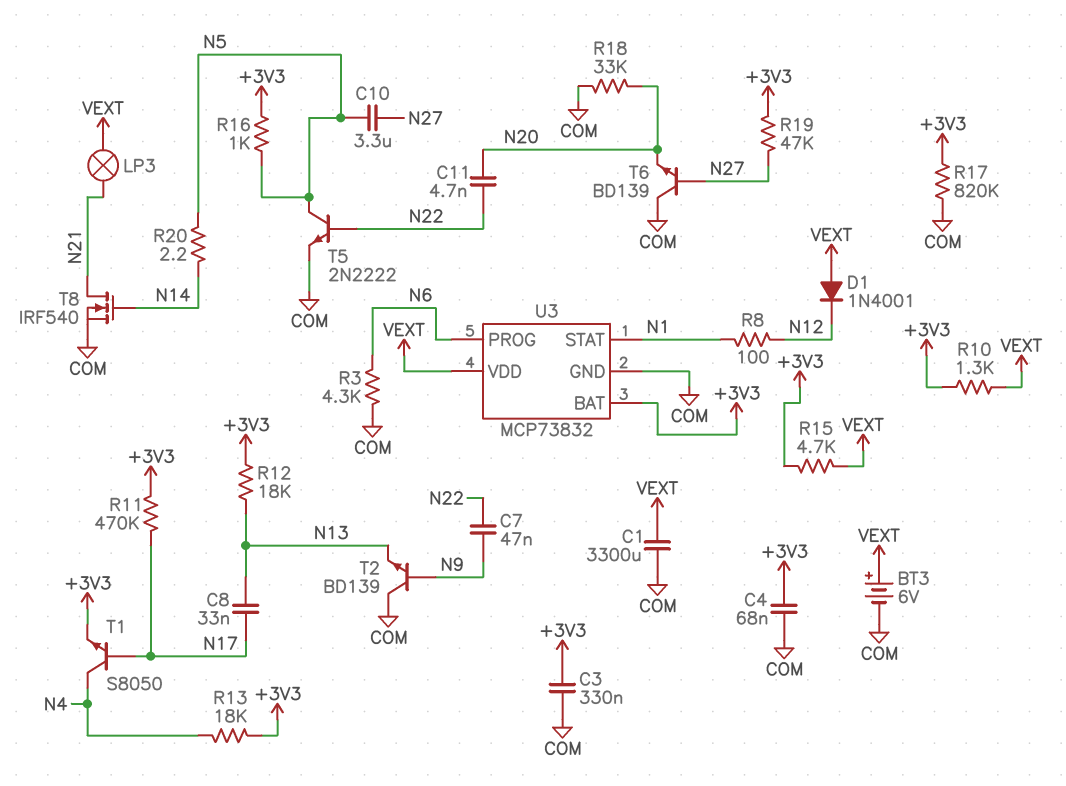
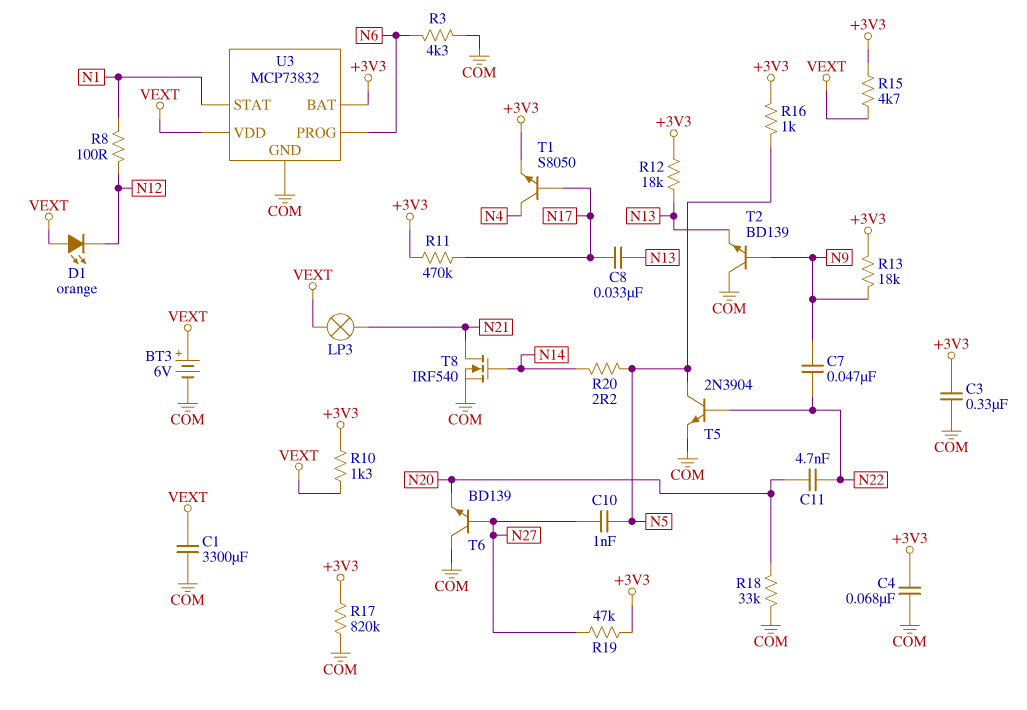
C10: 3.3uF (N5, N27) -> 1nF (N5, N27)
D1: diode 1N4001 (A VEXT, K N12) -> LED orange (A VEXT, K N12)
R13: 18k (+3V3, N4) -> 18k (+3V3, N9)
T5: NPN 2N2222 (B N22, C N5, E COM) -> NPN 2N3904 (B N22, C N5, E COM)

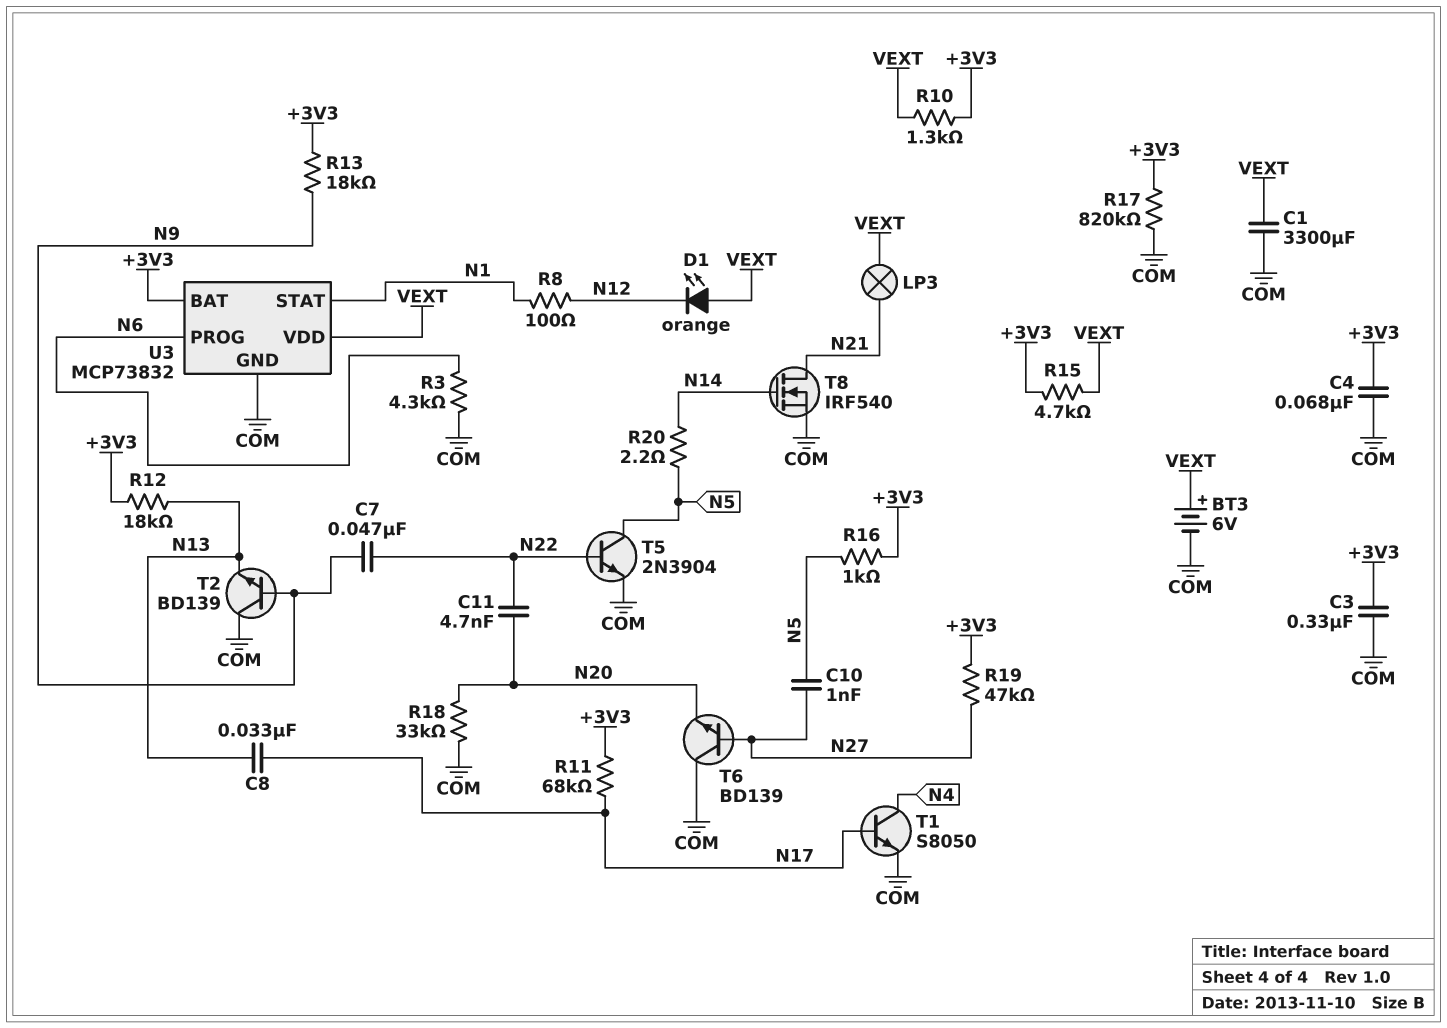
R11: 470k (+3V3, N17) -> 68k (+3V3, N17)
T1: NPN S8050 (B N17, C N4, E +3V3) -> NPN S8050 (B N17, C N4, E COM)

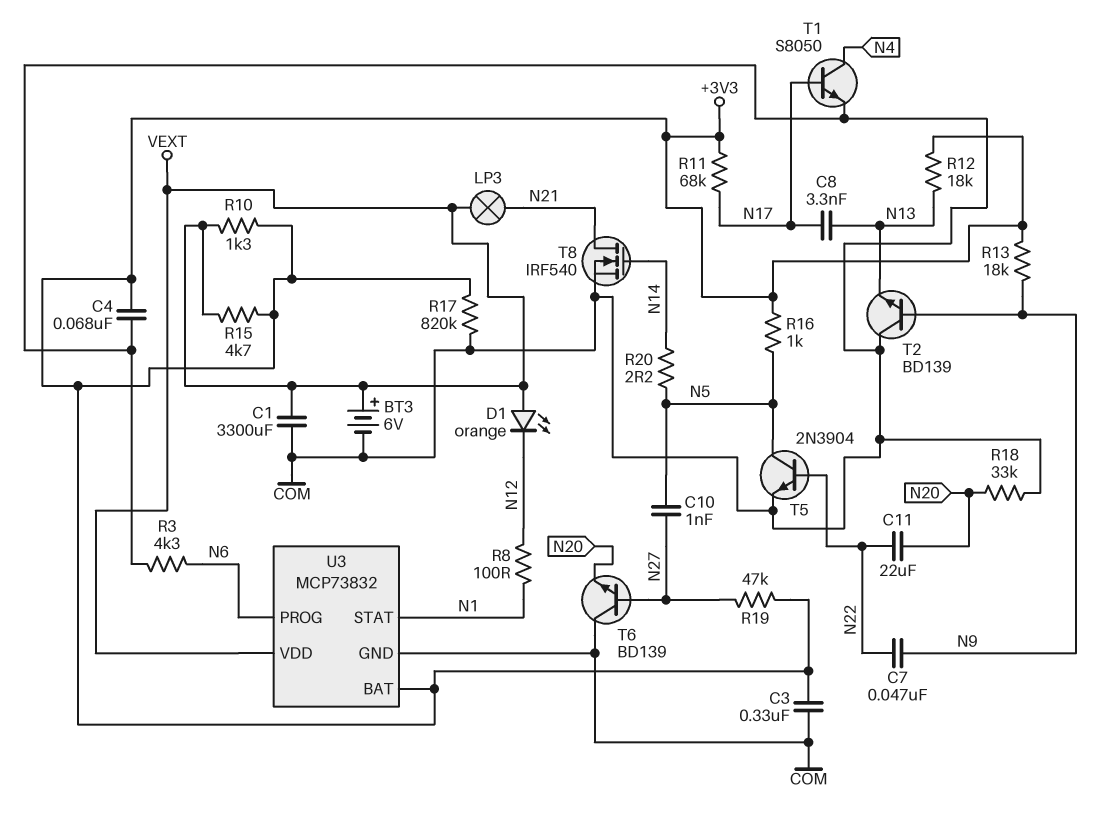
C8: 33nF (N13, N17) -> 3.3nF (N13, N17)
C11: 4.7nF (N20, N22) -> 22uF (N20, N22)

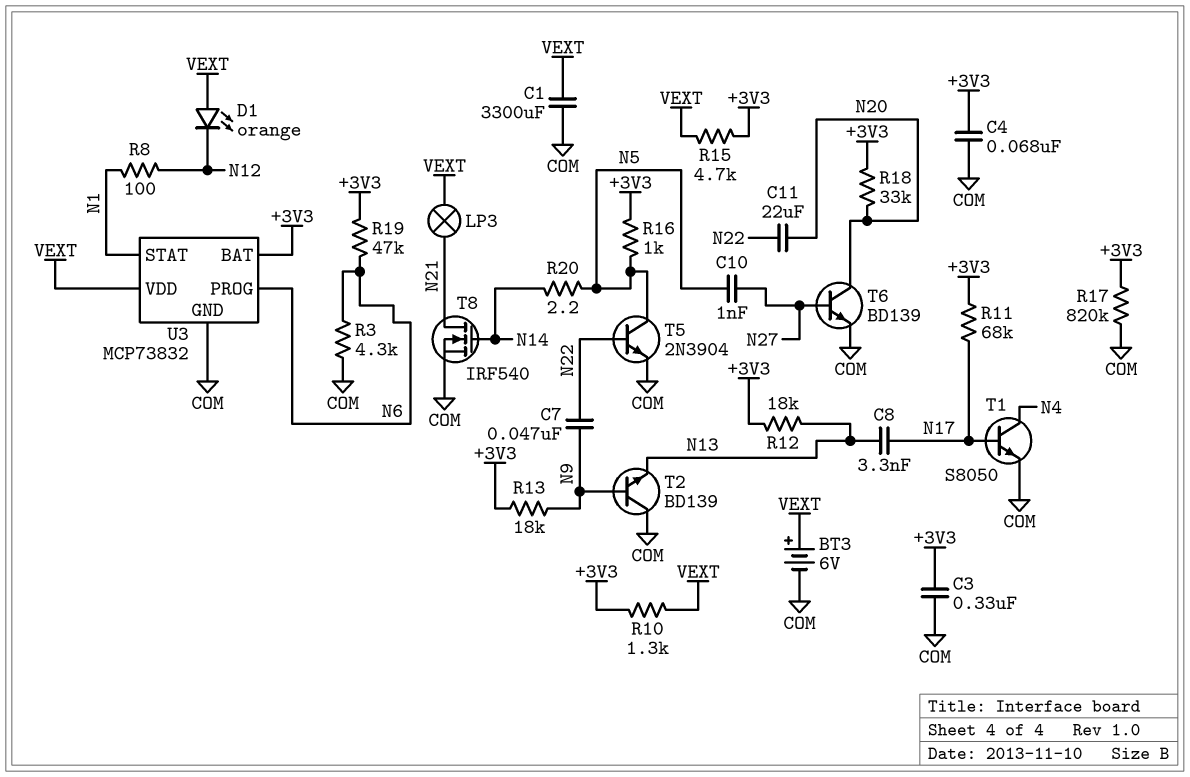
R18: 33k (COM, N20) -> 33k (+3V3, N20)
R19: 47k (+3V3, N27) -> 47k (+3V3, N6)
T6: NPN BD139 (B N27, C COM, E N20) -> NPN BD139 (B N27, C N20, E COM)

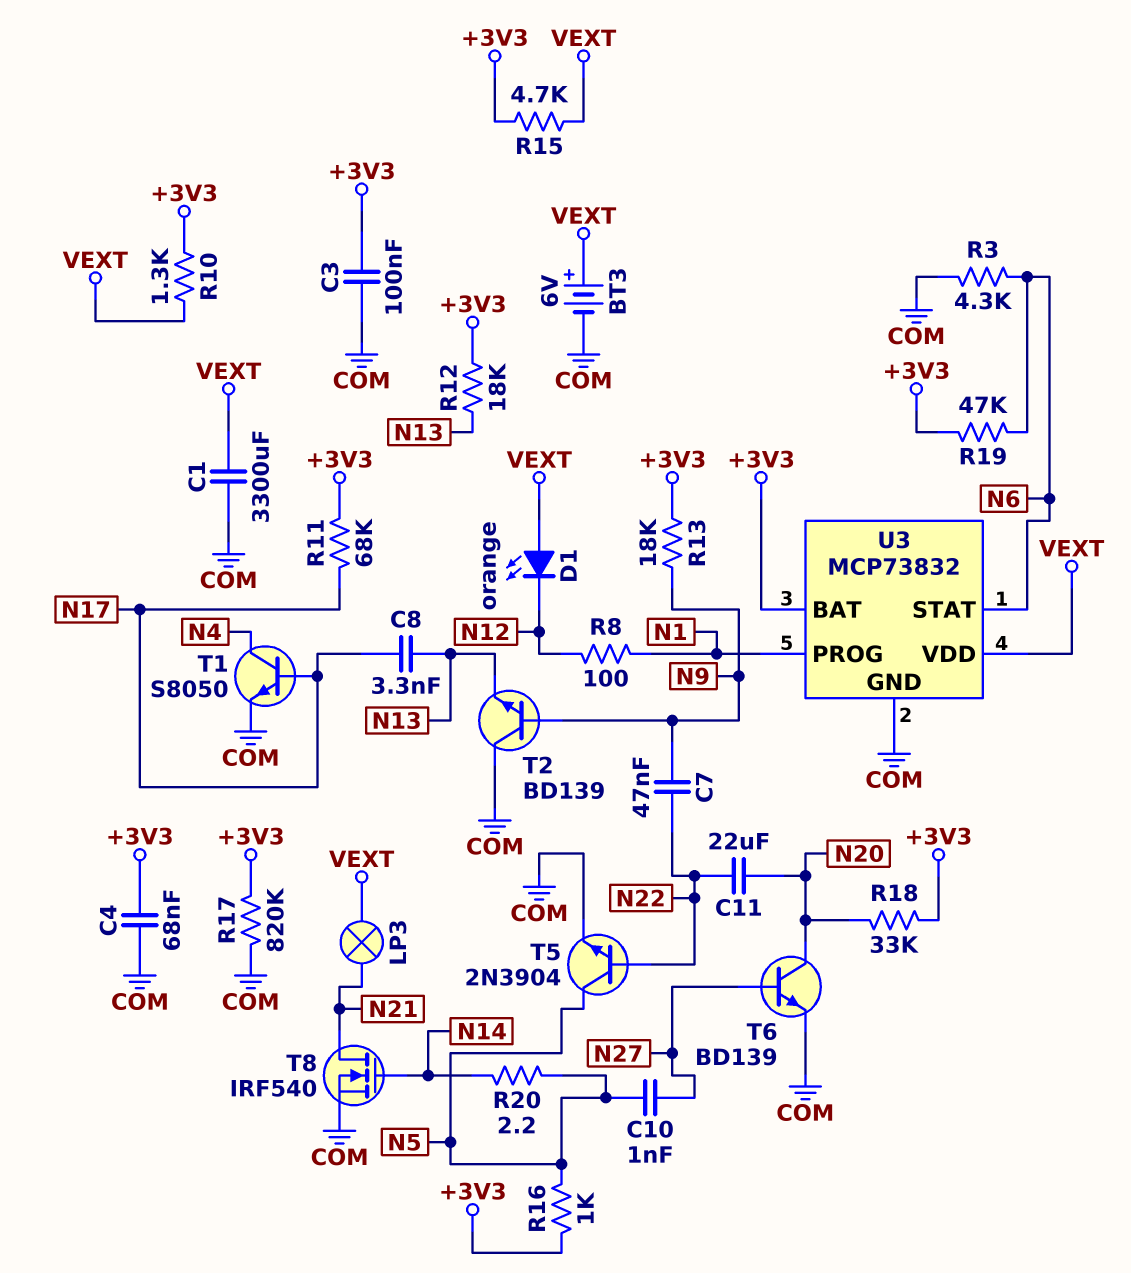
C3: 330nF (+3V3, COM) -> 100nF (+3V3, COM)
U3 pin PROG: N6 -> N1
U3 pin STAT: N1 -> N6

